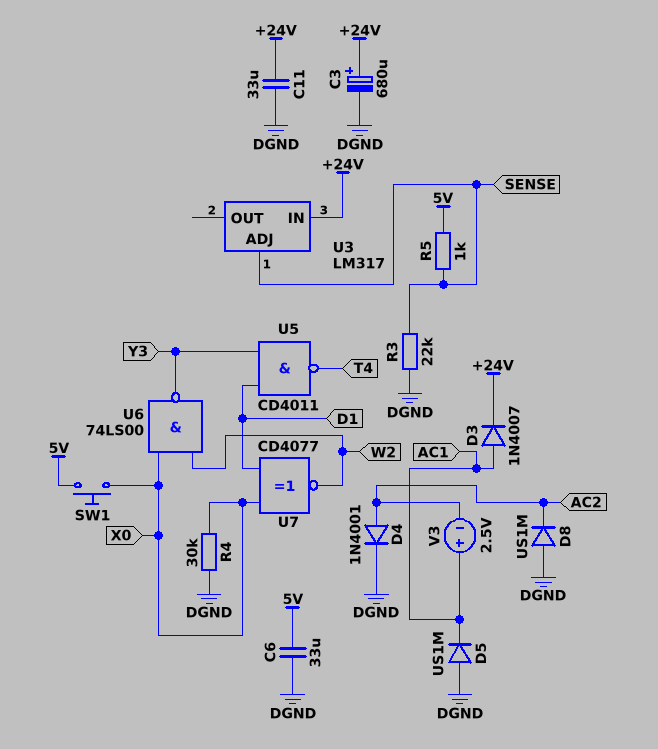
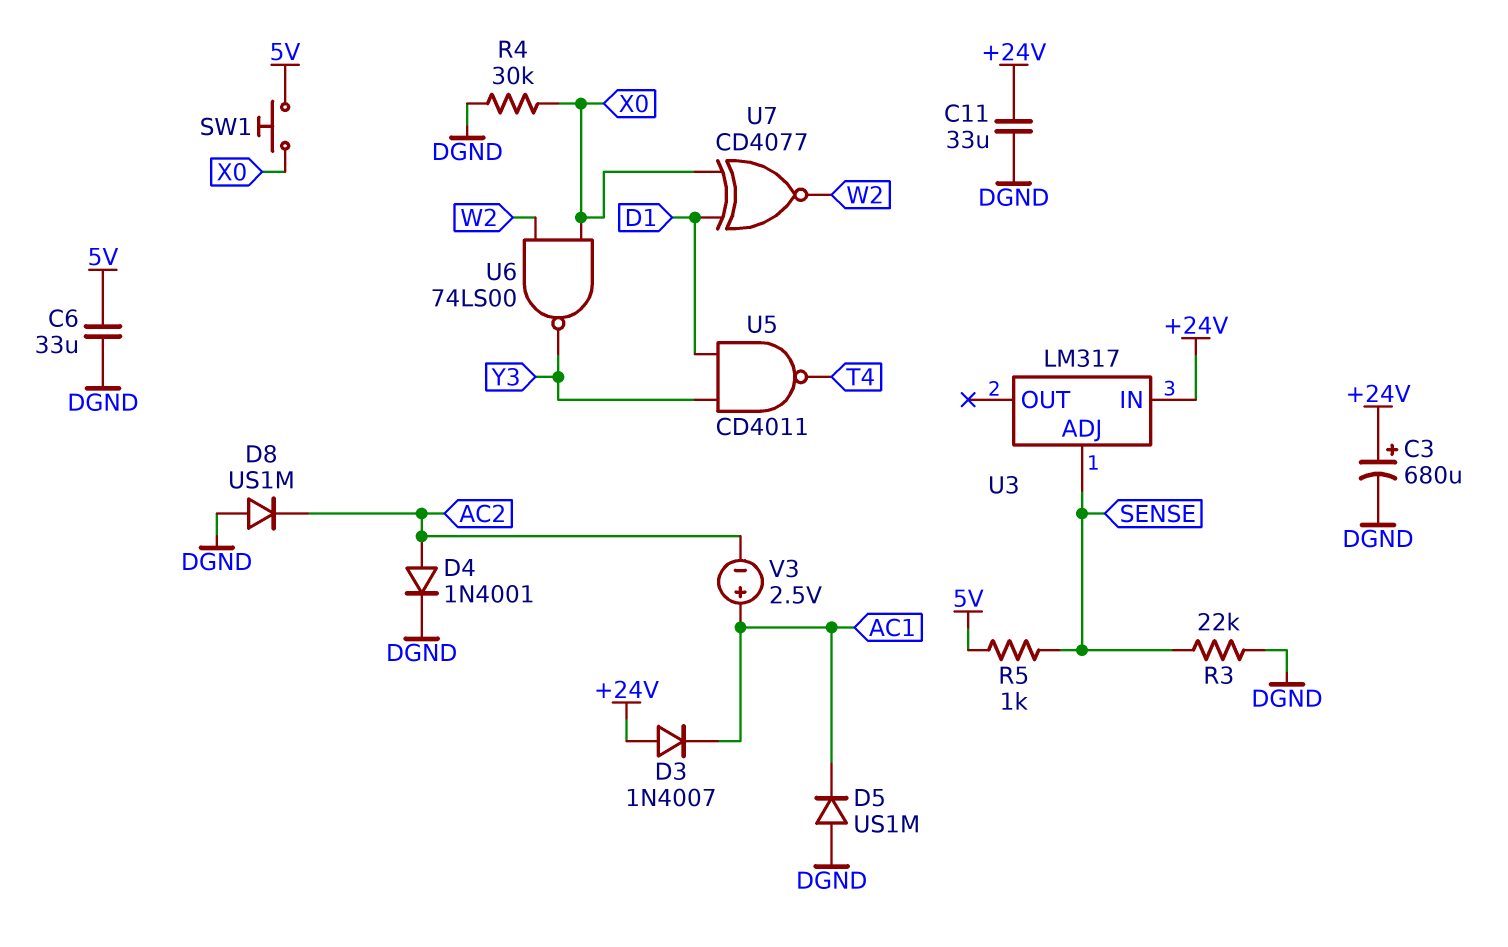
D3: diode 1N4007 (A AC1, K +24V) -> diode 1N4007 (A +24V, K AC1)

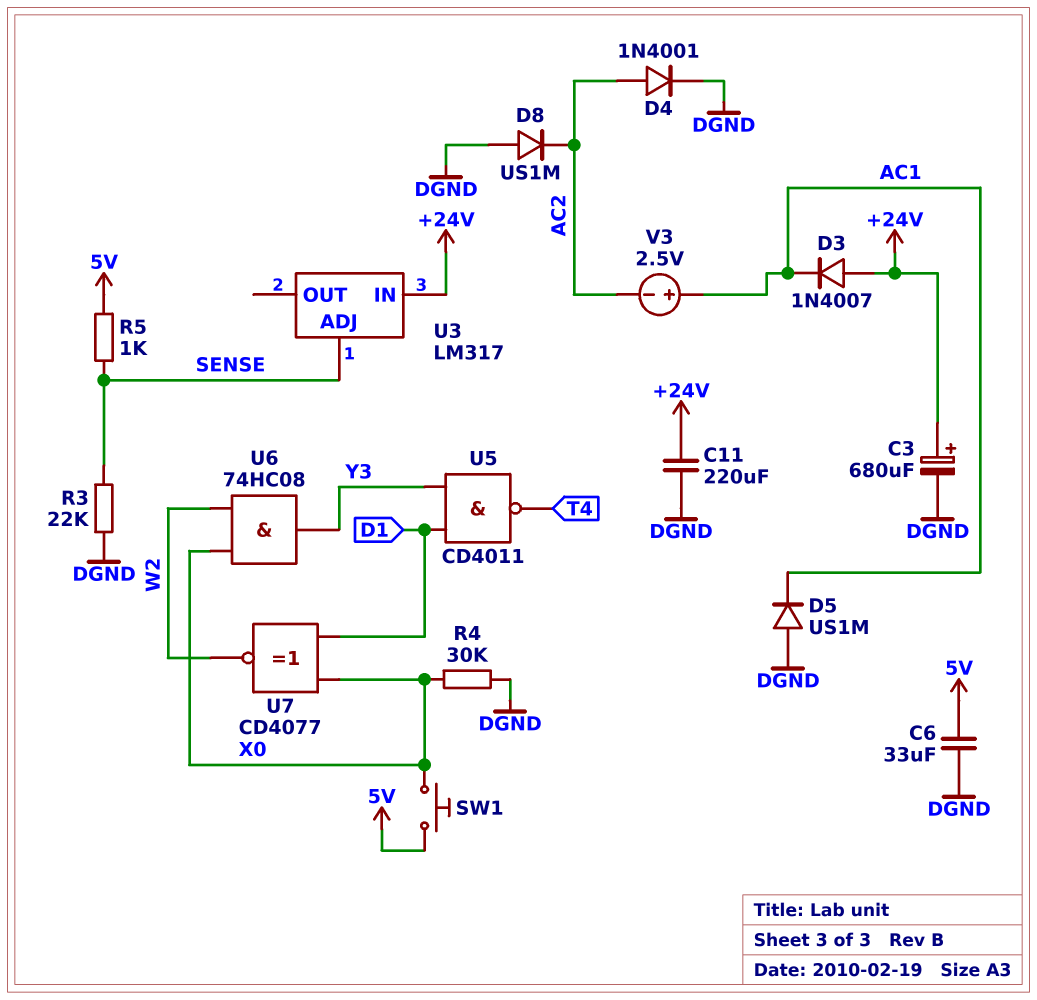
C11: 33uF (+24V, DGND) -> 220uF (+24V, DGND)
U6: NAND 74LS00 (in W2, in X0, out Y3) -> AND 74HC08 (in W2, in X0, out Y3)

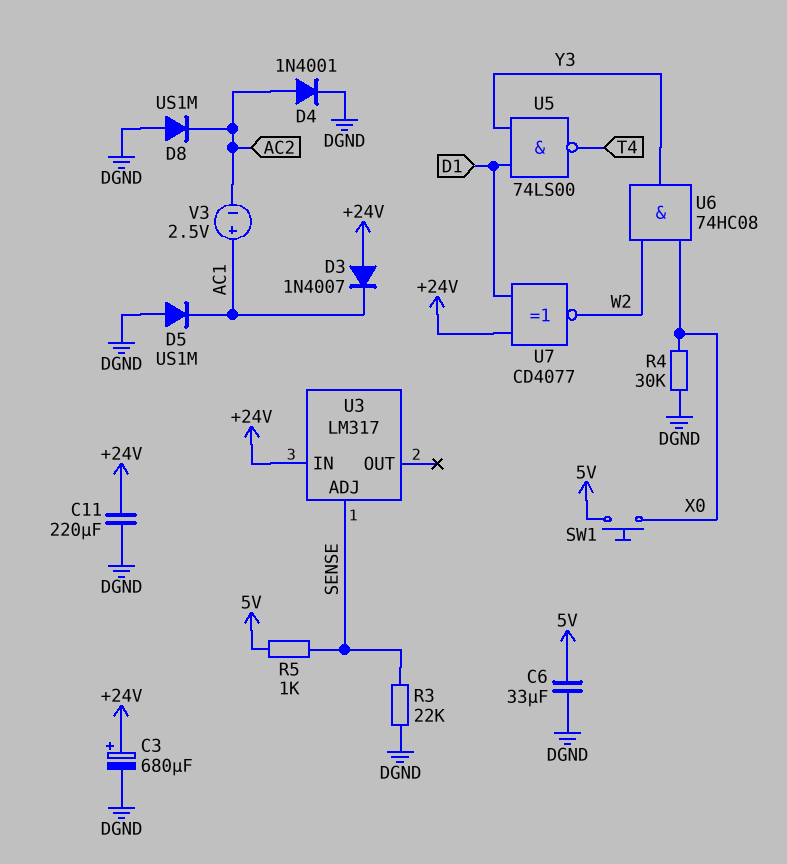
U5: NAND CD4011 (in D1, in Y3, out T4) -> NAND 74LS00 (in D1, in Y3, out T4)
U7: XNOR CD4077 (in D1, in X0, out W2) -> XNOR CD4077 (in +24V, in D1, out W2)

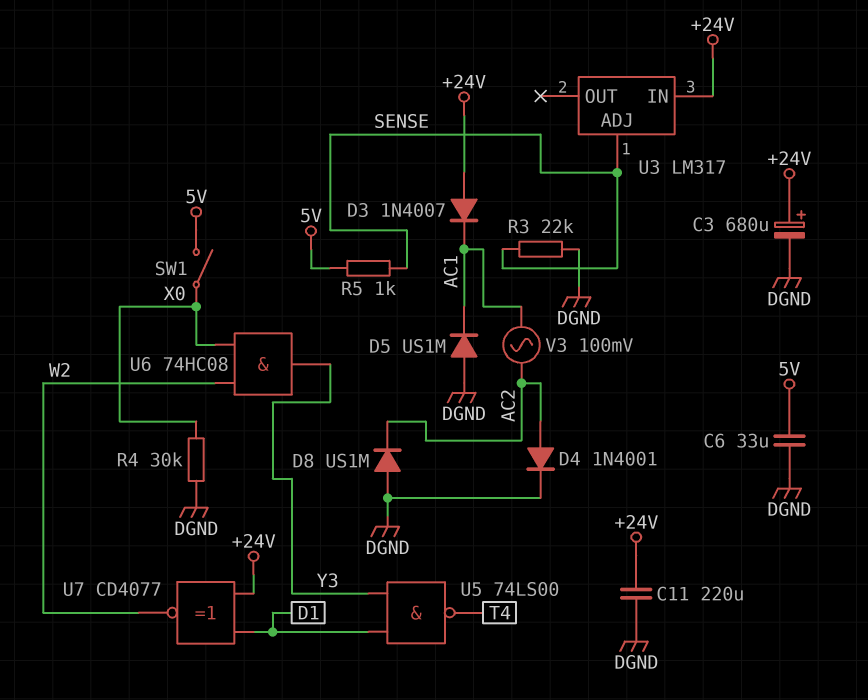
SW1: button (5V, X0) -> switch (5V, X0)
V3: 2.5V (plus AC1, minus AC2) -> AC 100mV (AC1, AC2)

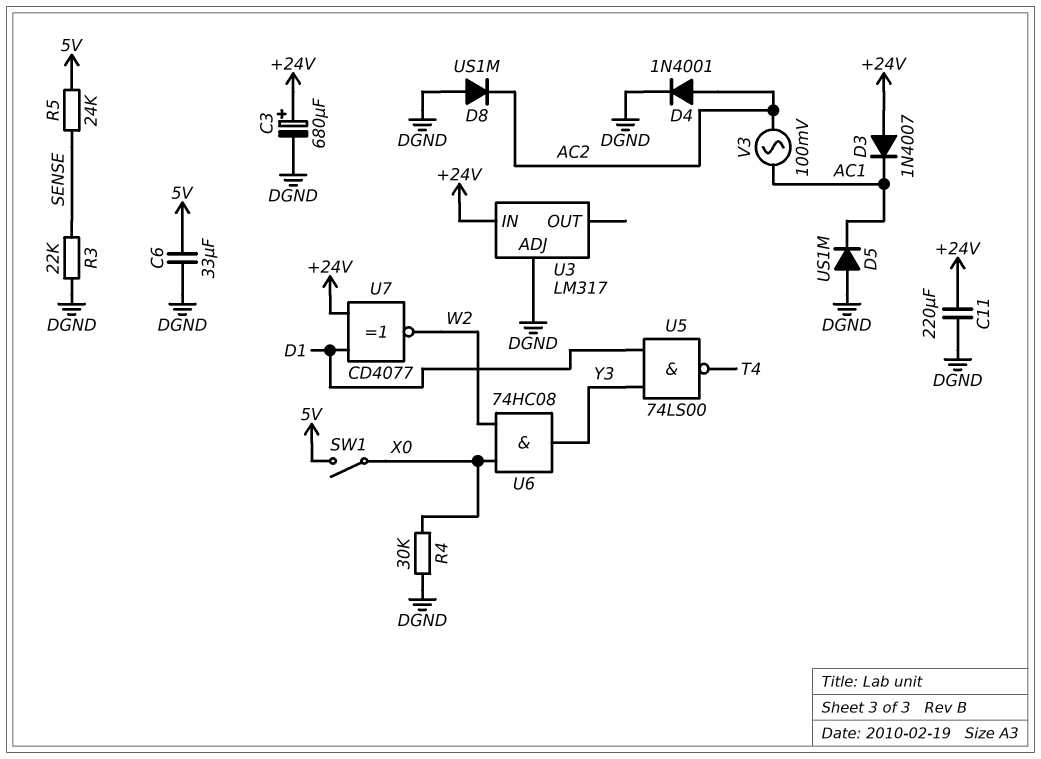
R5: 1k (5V, SENSE) -> 24k (5V, SENSE)
U3 pin ADJ: SENSE -> DGND

